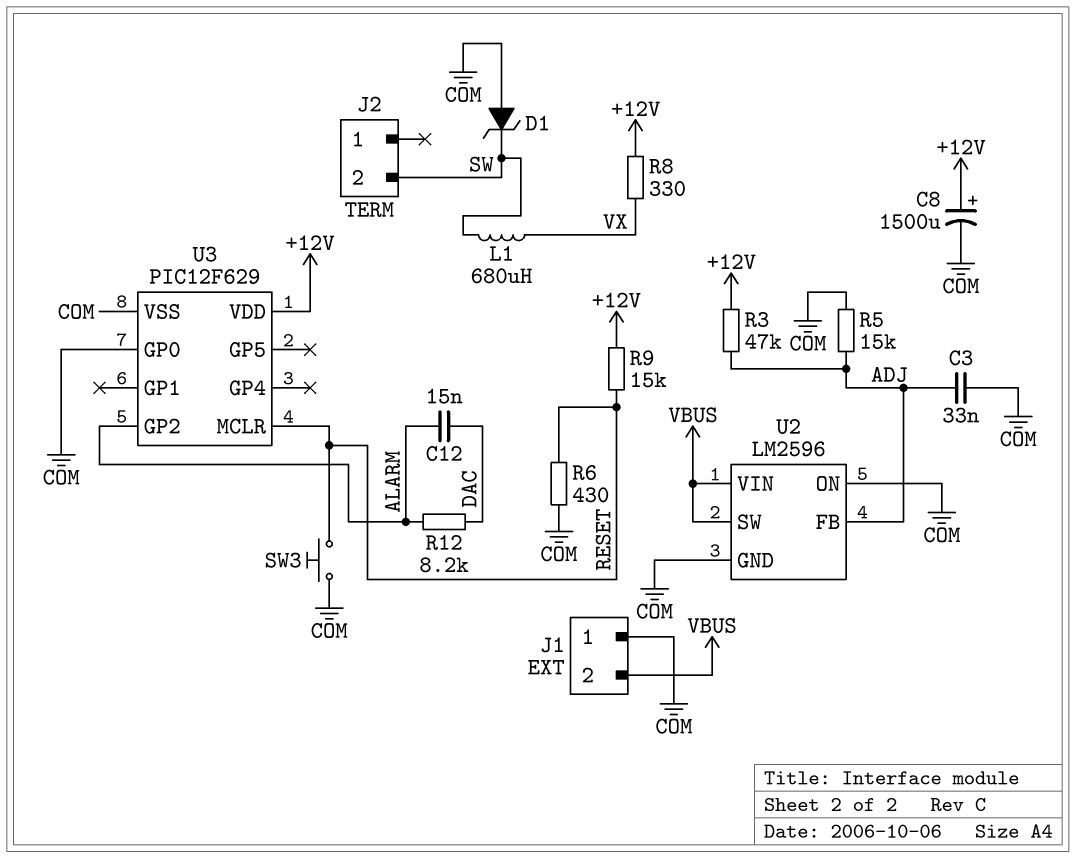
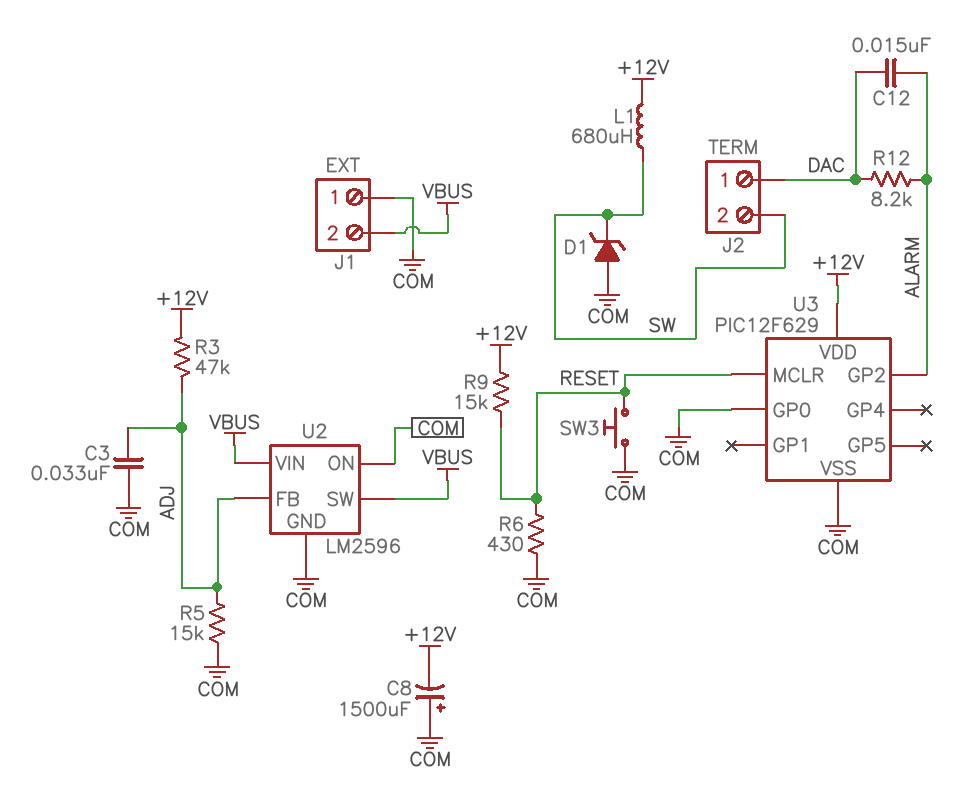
C8: 1500uF (plus +12V, minus COM) -> 1500uF (plus COM, minus +12V)
J2 pin 1: none -> DAC
L1: 680uH (SW, VX) -> 680uH (+12V, SW)
R8: 330 (+12V, VX) -> none

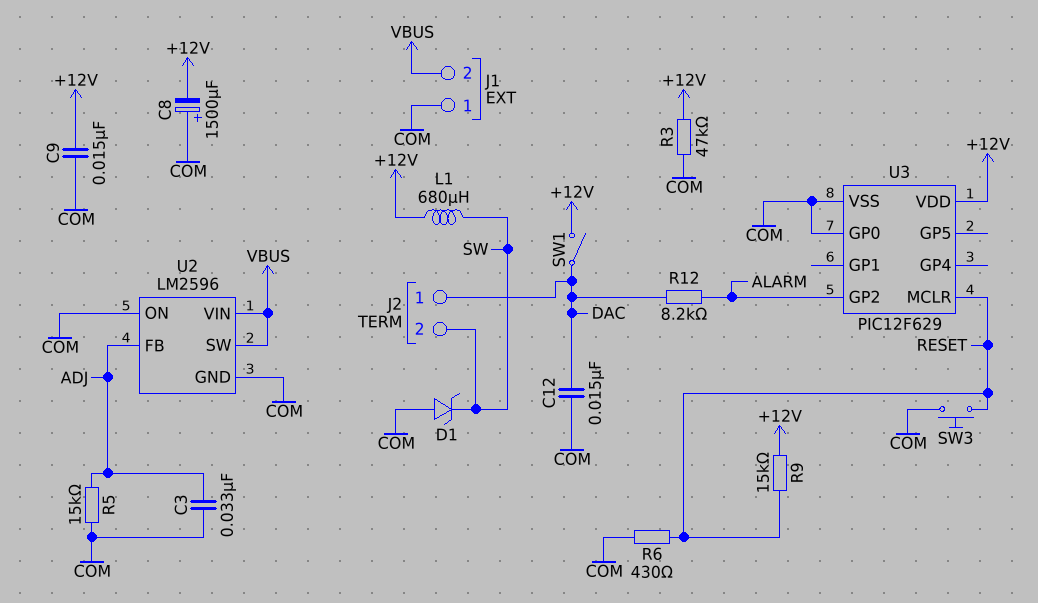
C9: none -> 15nF (+12V, COM)
C12: 15nF (ALARM, DAC) -> 15nF (COM, DAC)
R3: 47k (+12V, ADJ) -> 47k (+12V, COM)
SW1: none -> switch (+12V, DAC)

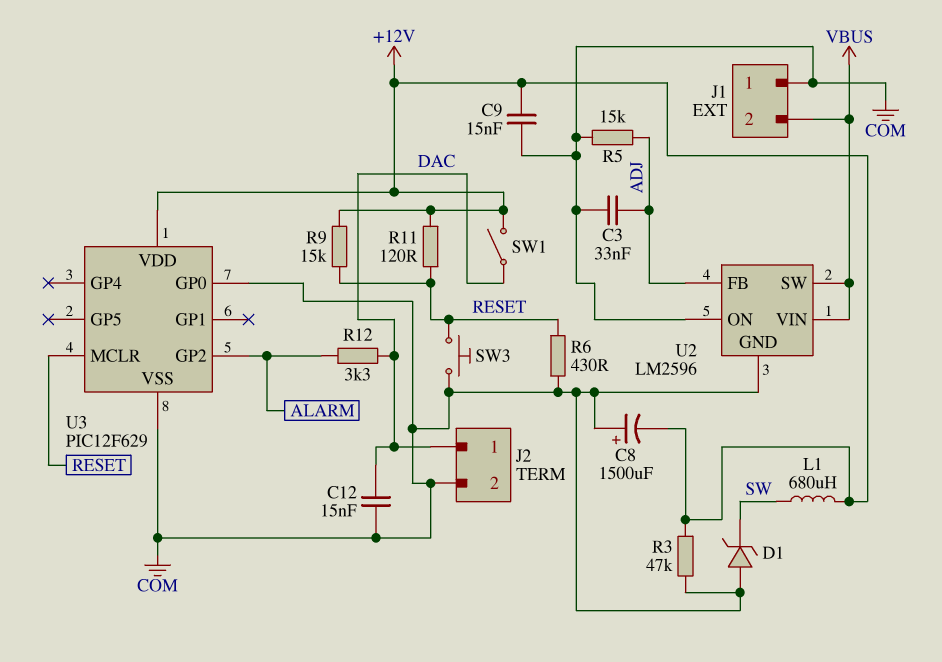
J2 pin 2: SW -> COM
R11: none -> 120 (+12V, RESET)
R12: 8.2k (ALARM, DAC) -> 3.3k (ALARM, DAC)

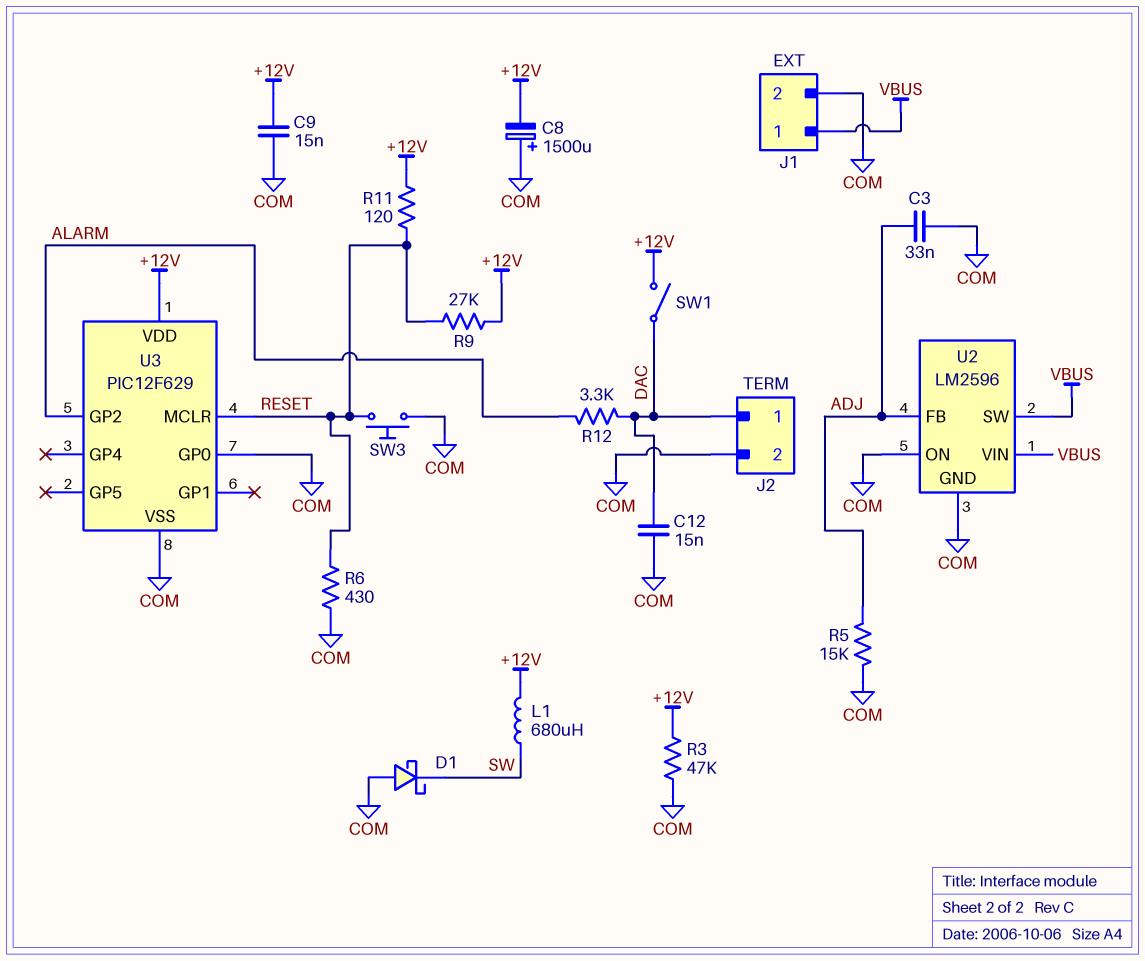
D1: zener (A COM, K SW) -> schottky (A COM, K SW)
J1 pin 1: COM -> VBUS
J1 pin 2: VBUS -> COM
R9: 15k (+12V, RESET) -> 27k (+12V, RESET)

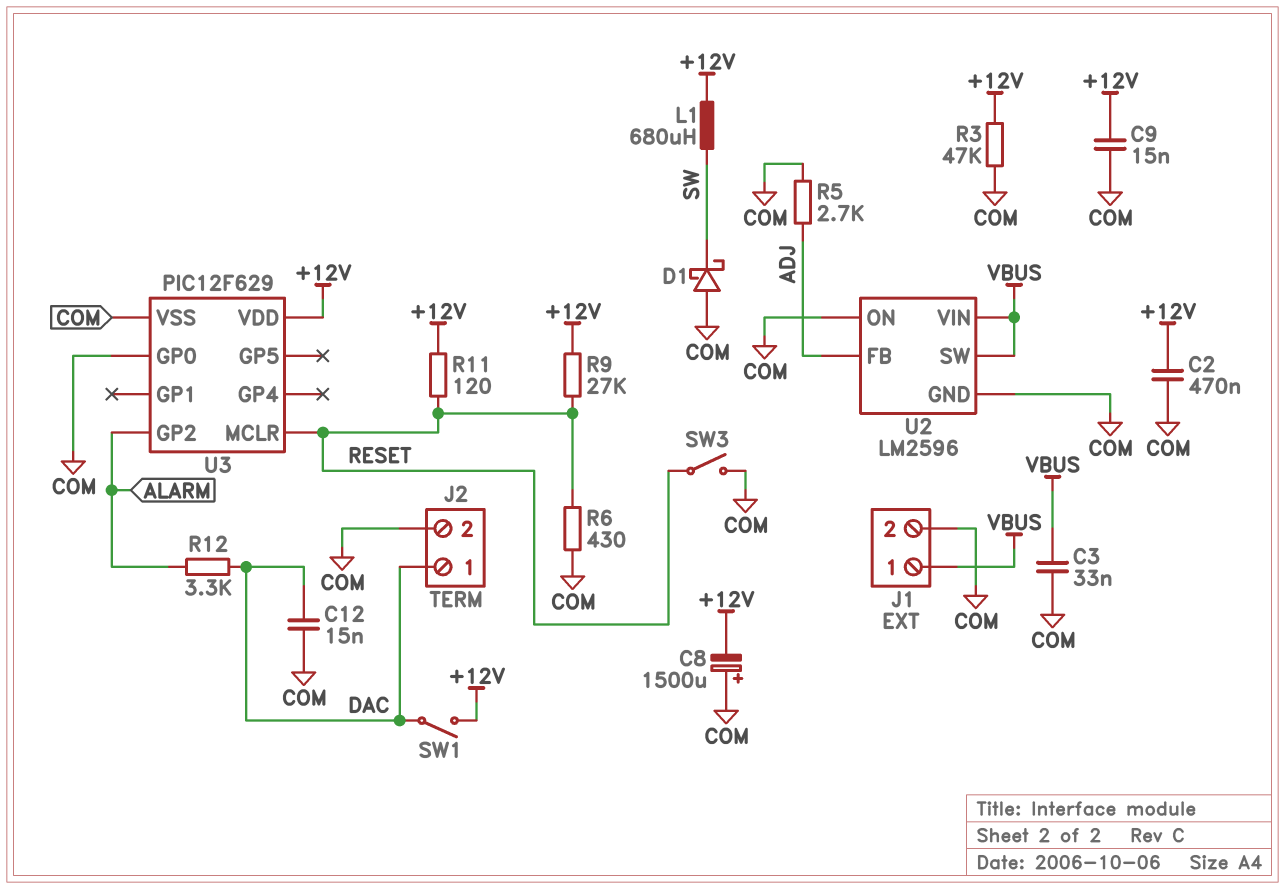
C2: none -> 470nF (+12V, COM)
C3: 33nF (ADJ, COM) -> 33nF (COM, VBUS)
R5: 15k (ADJ, COM) -> 2.7k (ADJ, COM)
SW3: button (COM, RESET) -> switch (COM, RESET)

